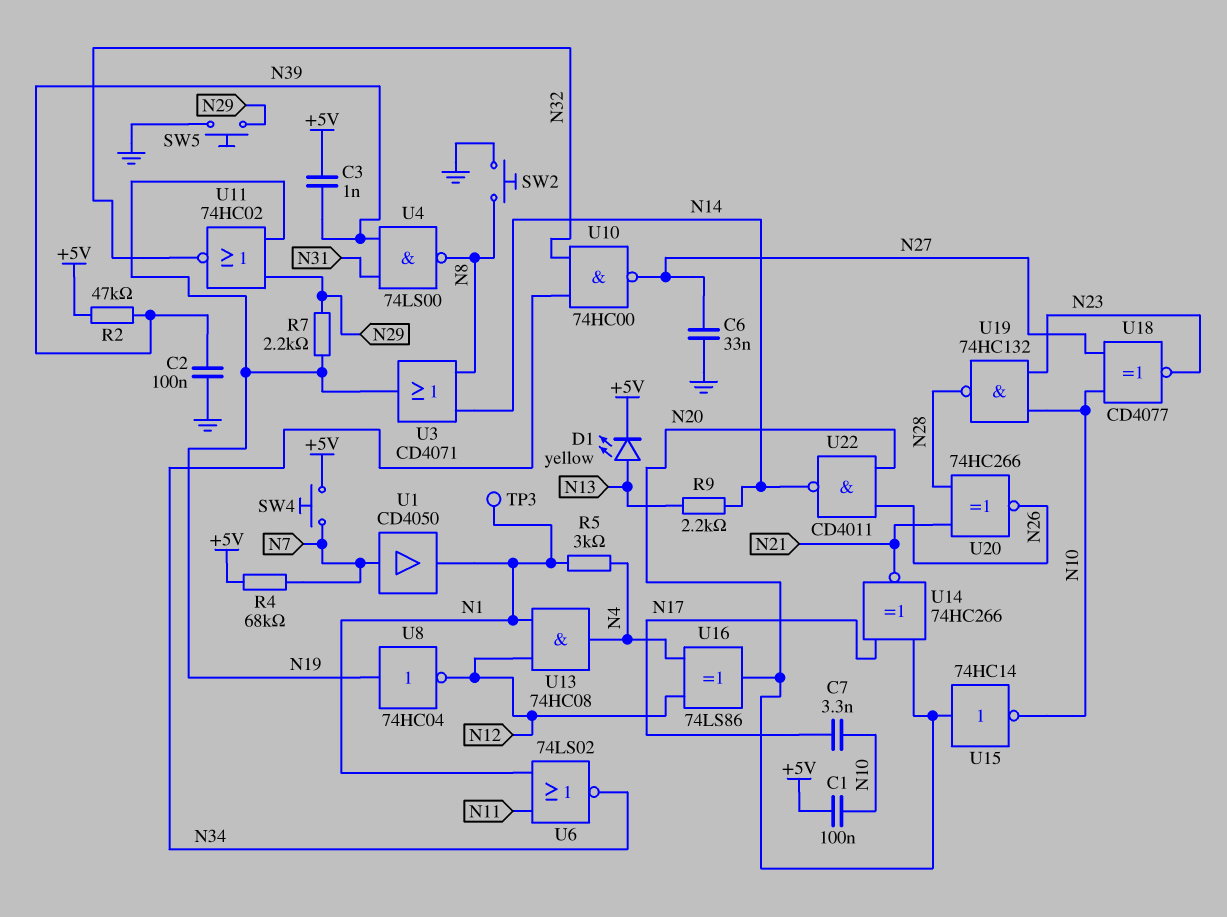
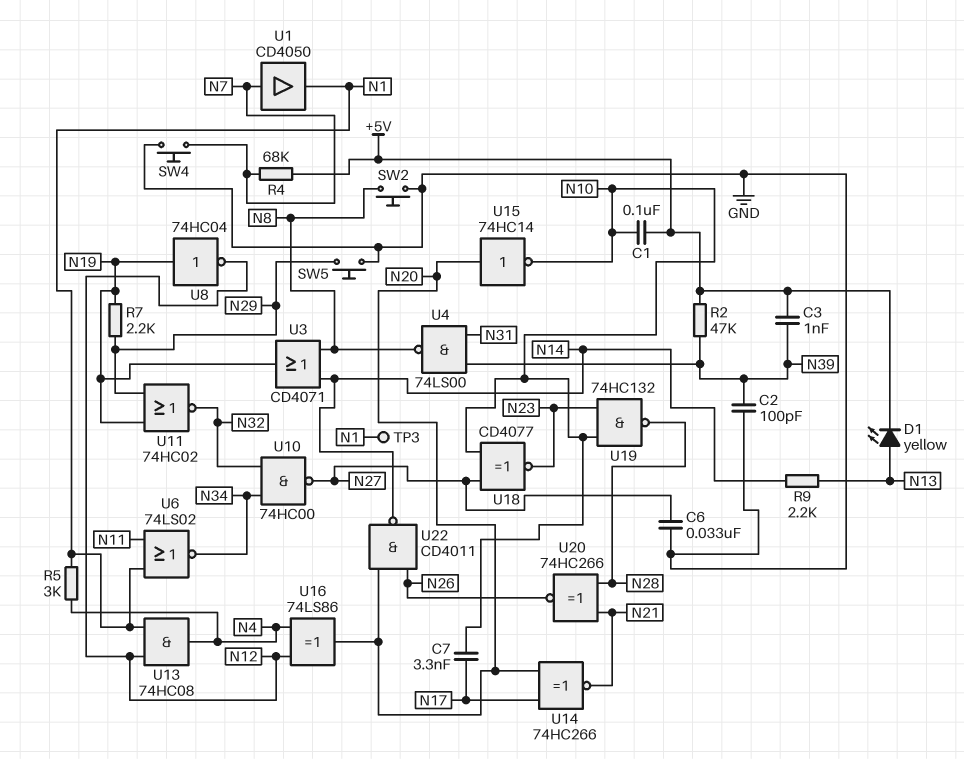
C2: 100nF (GND, N39) -> 100pF (GND, N39)
SW4: button (+5V, N7) -> button (GND, N7)

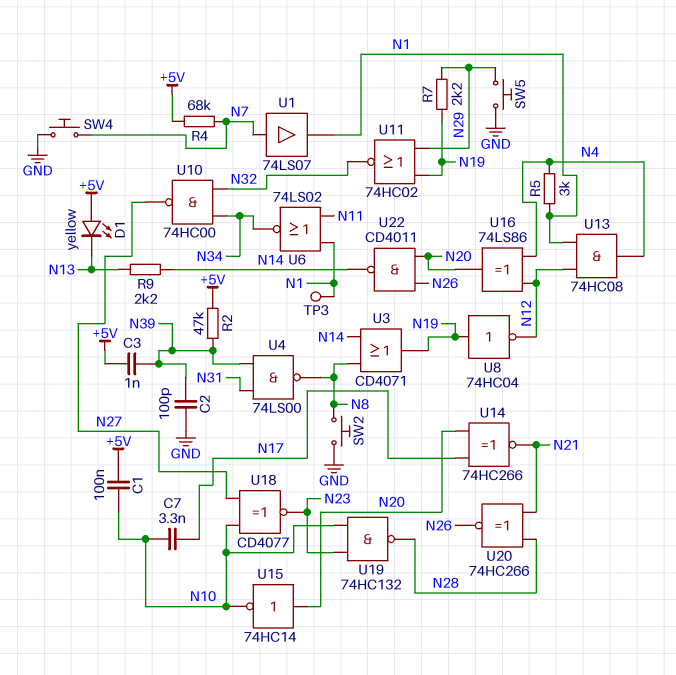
C6: 33nF (GND, N27) -> none
D1: LED yellow (A N13, K +5V) -> LED yellow (A +5V, K N13)
U1: buffer CD4050 (in N7, out N1) -> buffer 74LS07 (in N7, out N1)

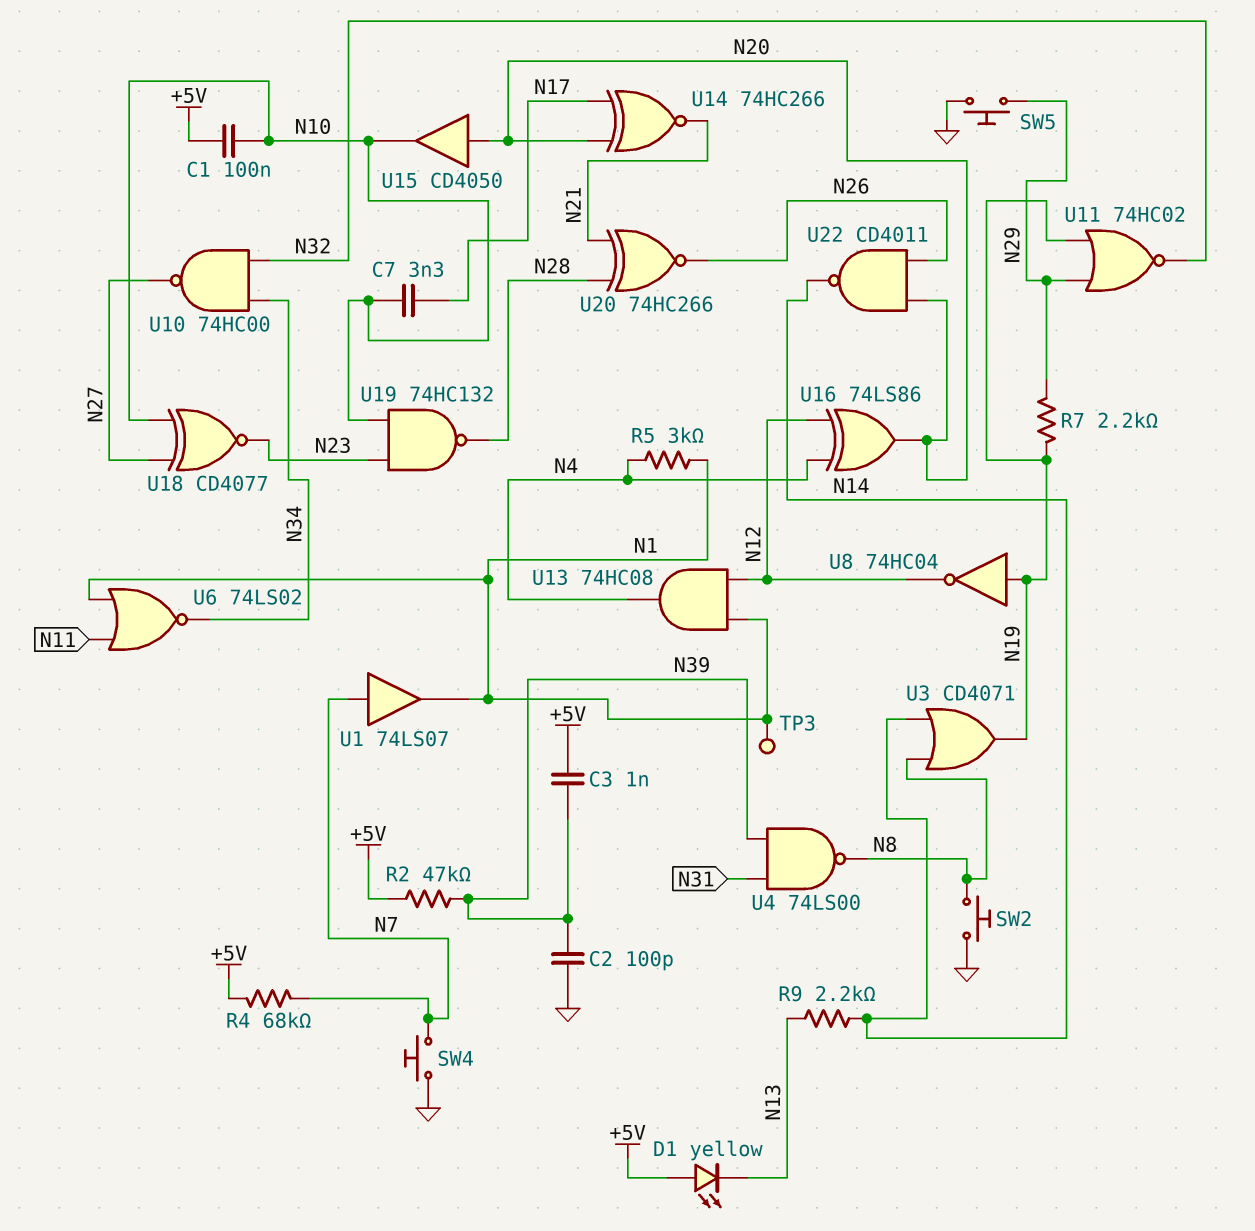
U15: NOT 74HC14 (in N20, out N10) -> buffer CD4050 (in N20, out N10)

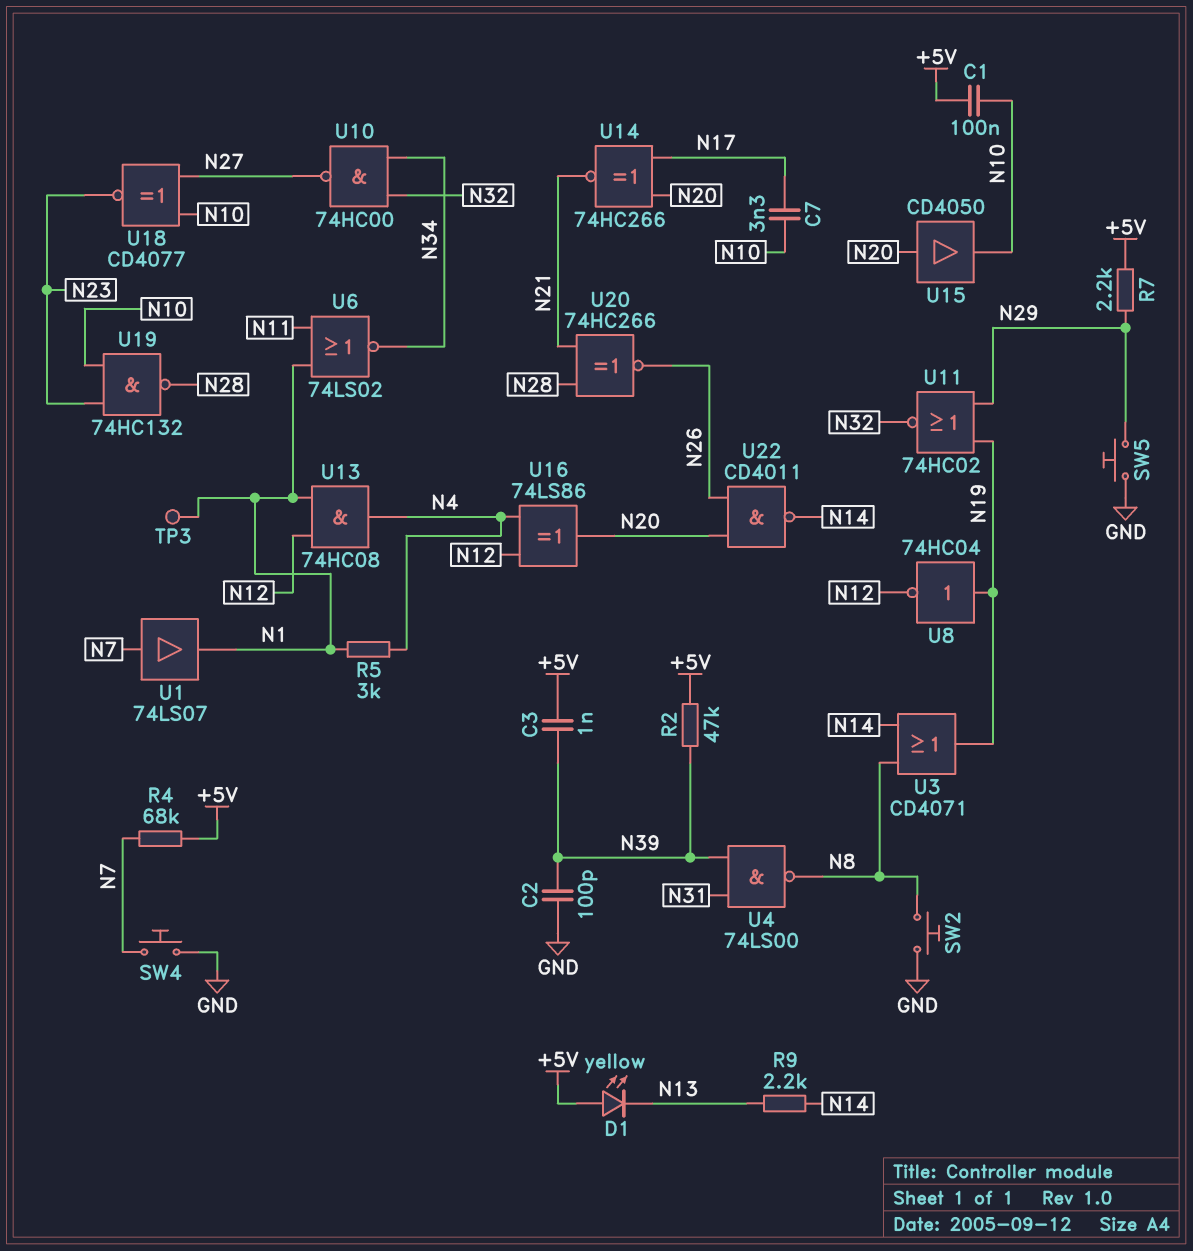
R7: 2.2k (N19, N29) -> 2.2k (+5V, N29)

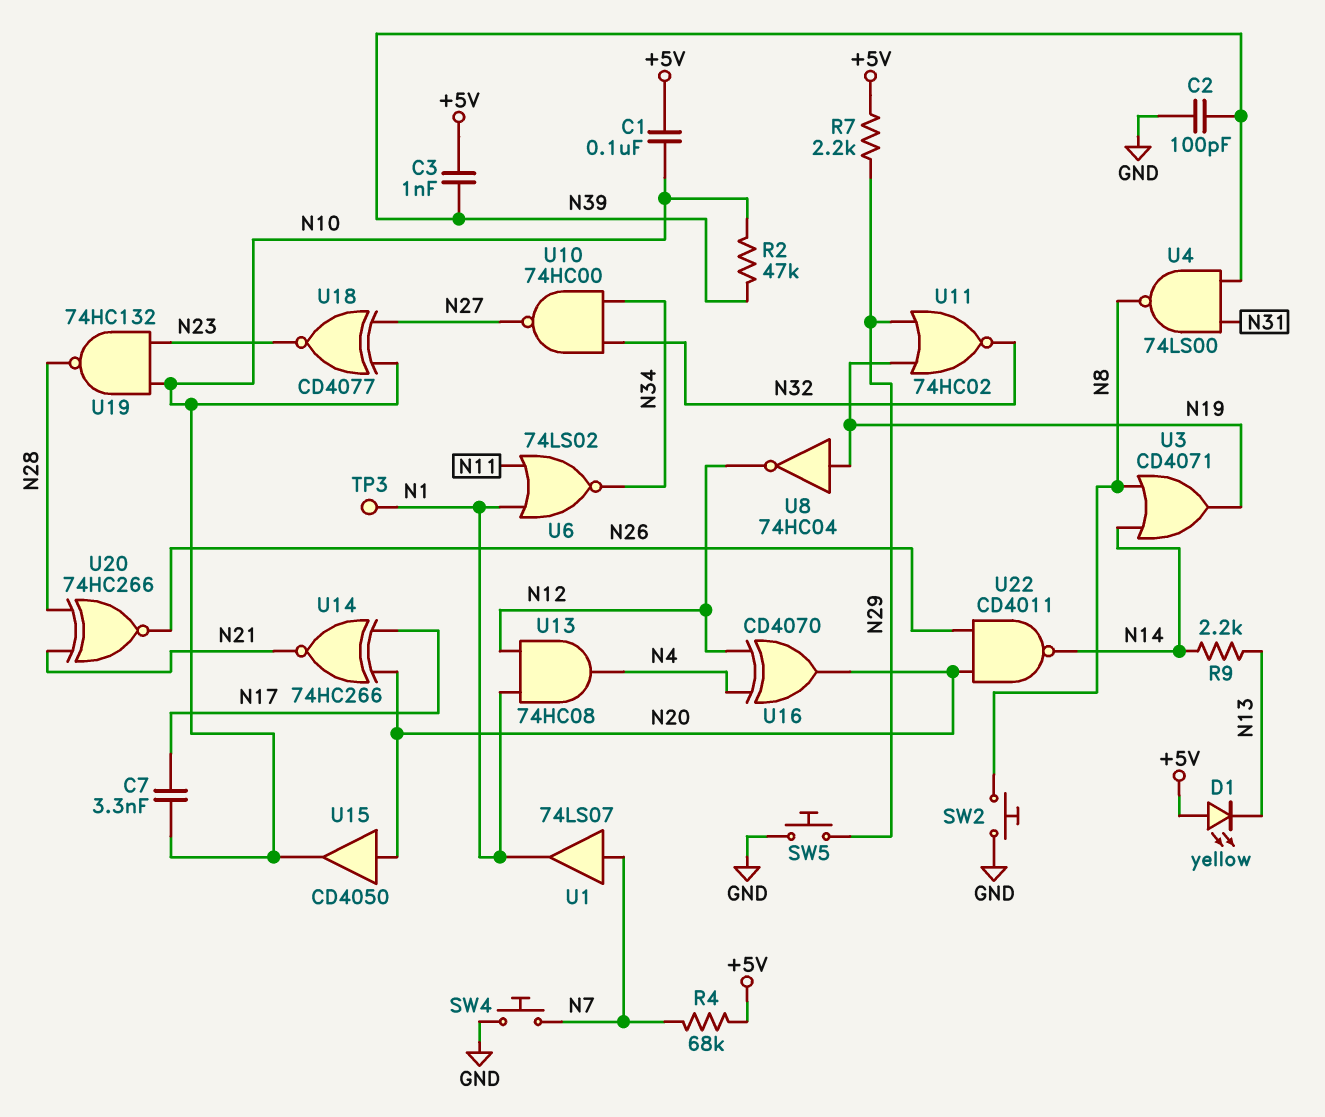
R2: 47k (+5V, N39) -> 47k (N10, N39)
R5: 3k (N1, N4) -> none
U16: XOR 74LS86 (in N4, in N12, out N20) -> XOR CD4070 (in N4, in N12, out N20)

